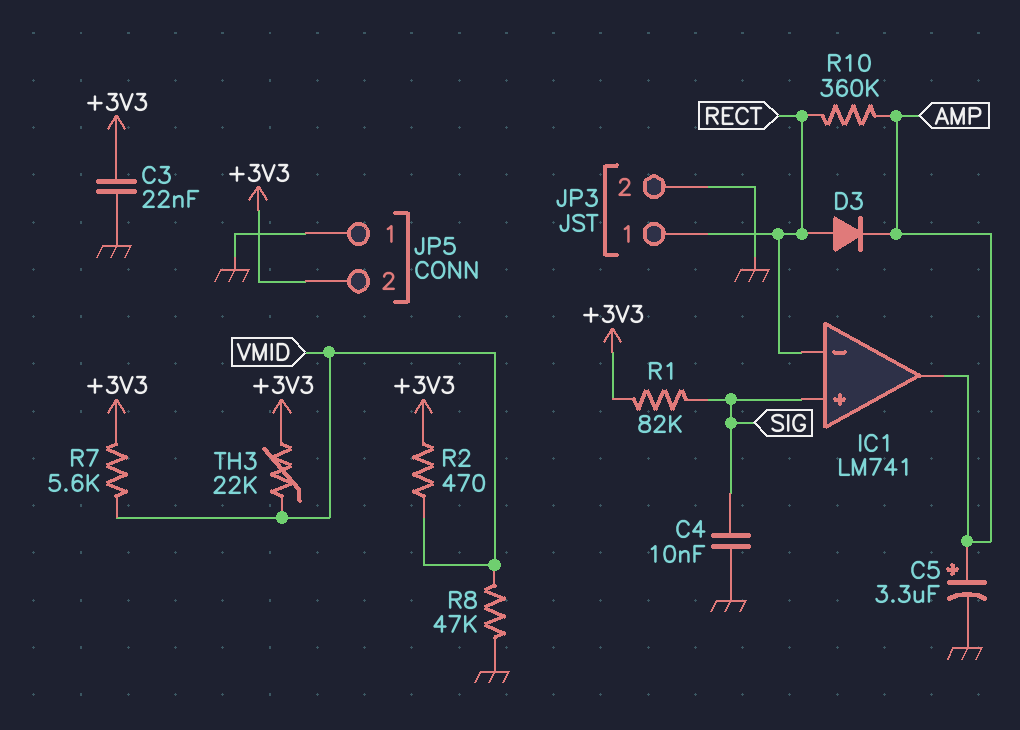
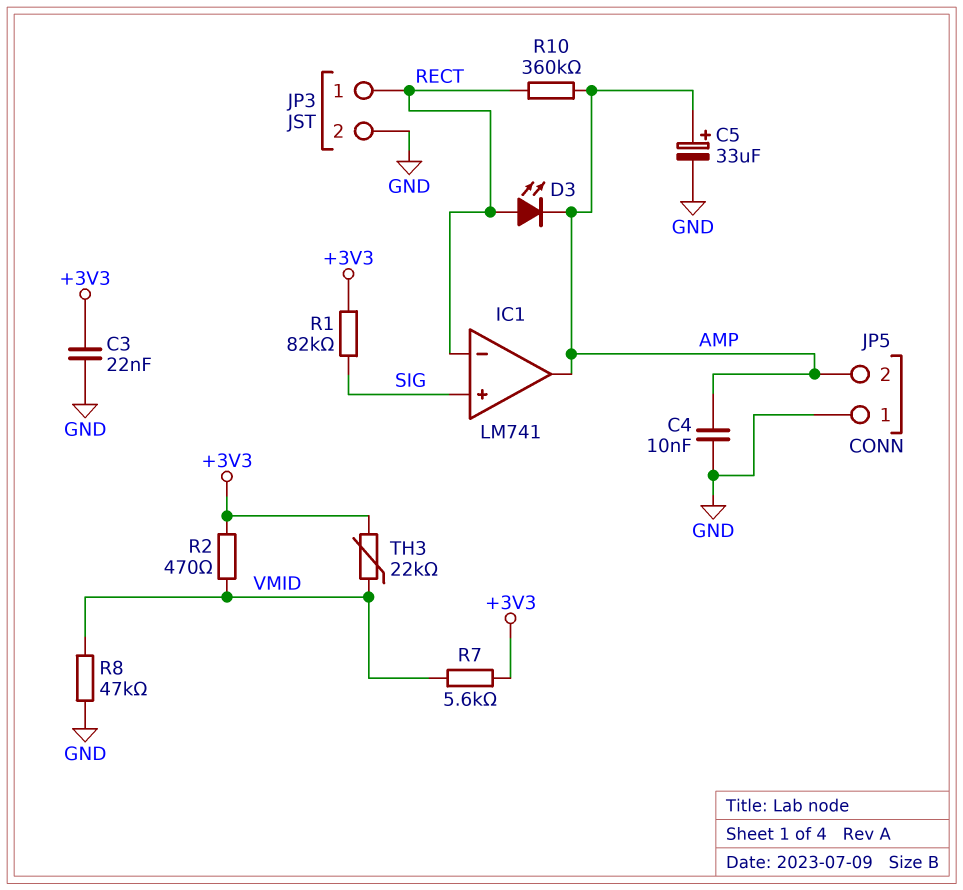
C4: 10nF (GND, SIG) -> 10nF (AMP, GND)
C5: 3.3uF (plus AMP, minus GND) -> 33uF (plus AMP, minus GND)
D3: diode (A RECT, K AMP) -> LED (A RECT, K AMP)
JP5 pin 2: +3V3 -> AMP

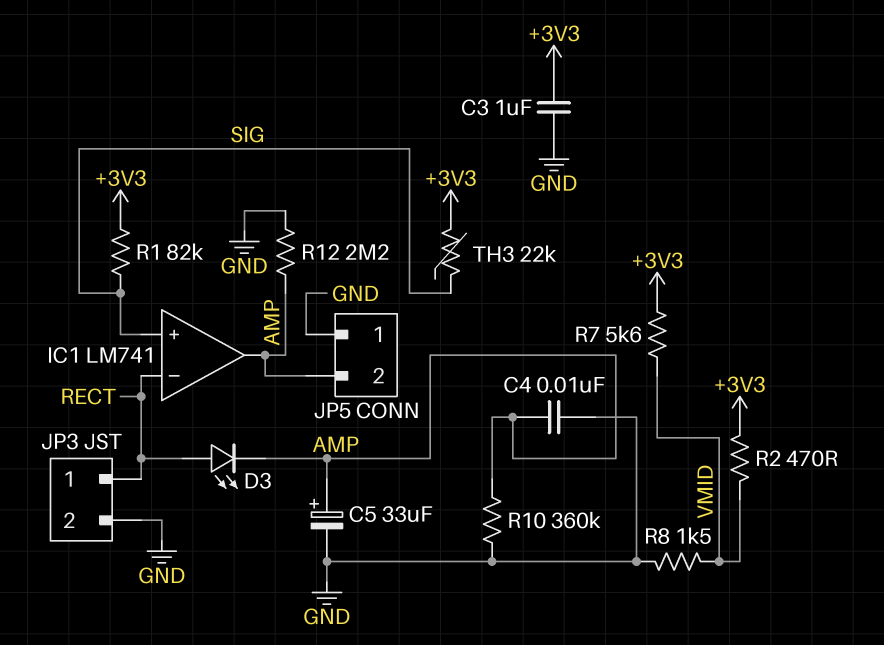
C3: 22nF (+3V3, GND) -> 1uF (+3V3, GND)
R8: 47k (GND, VMID) -> 1.5k (GND, VMID)
R10: 360k (AMP, RECT) -> 360k (AMP, GND)
R12: none -> 2.2M (AMP, GND)
TH3: 22k (+3V3, VMID) -> 22k (+3V3, SIG)

